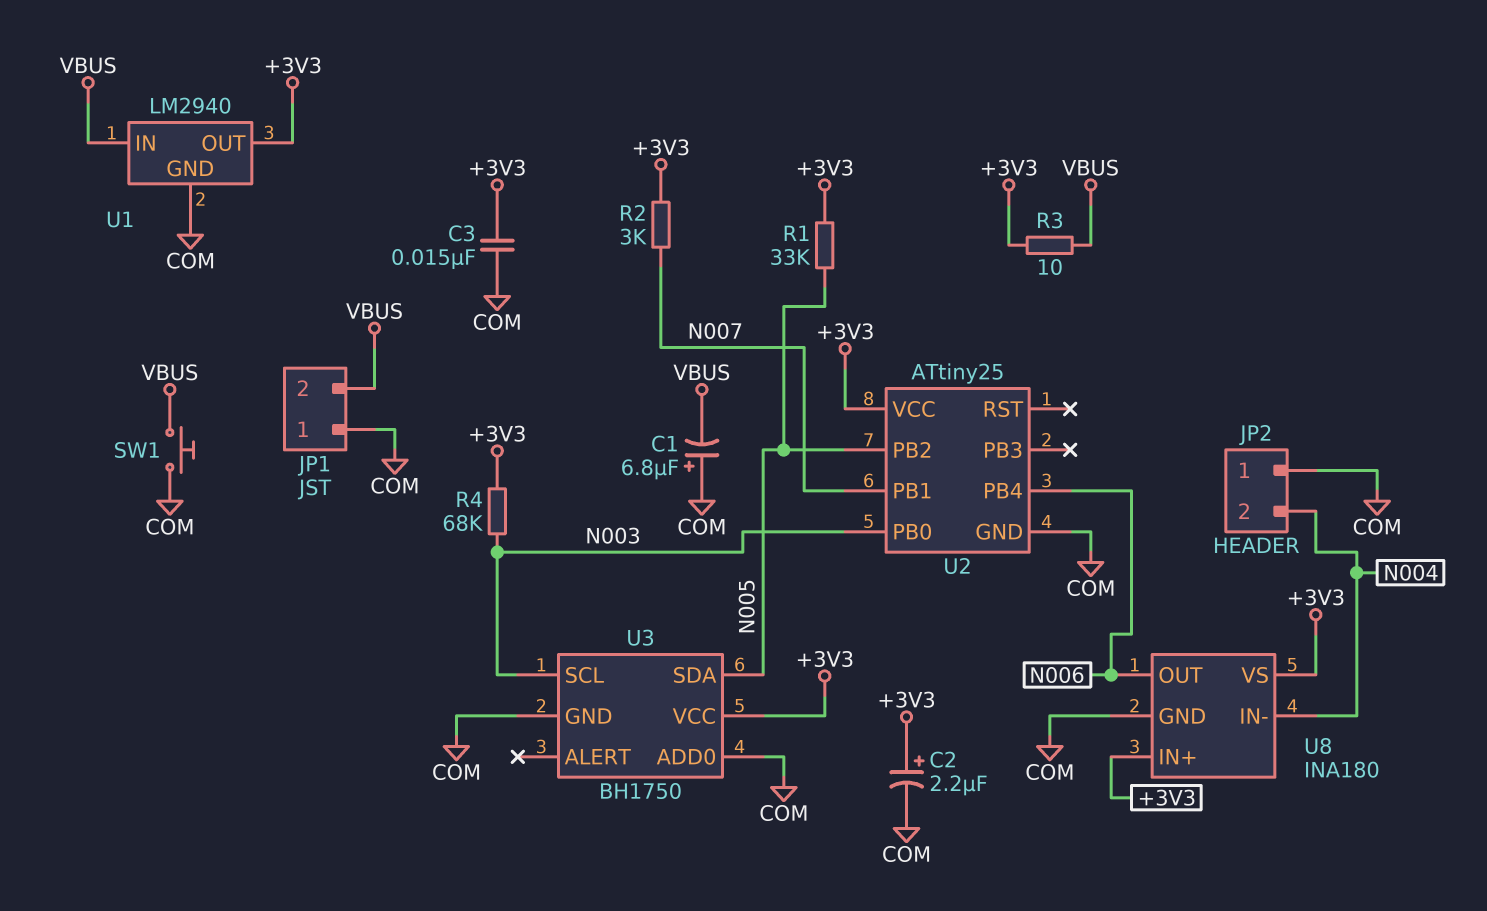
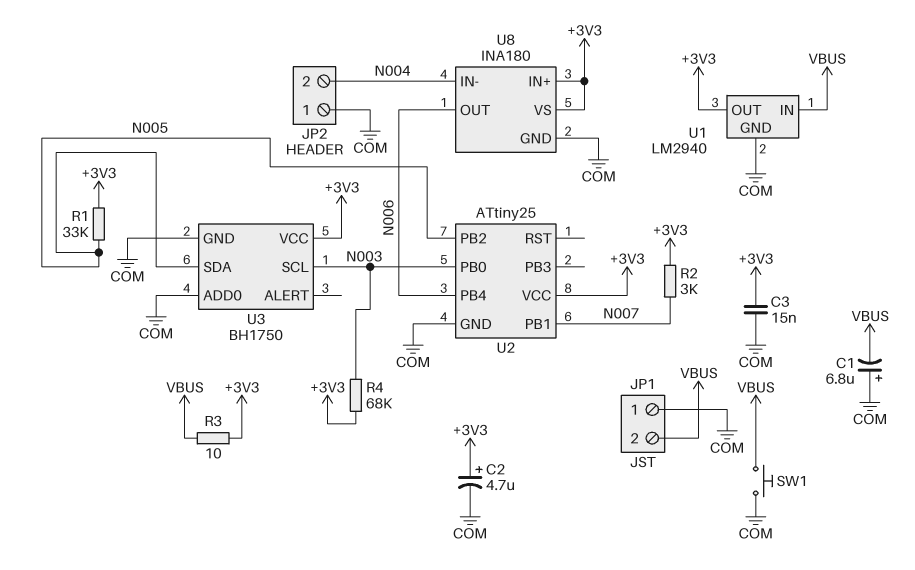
C2: 2.2uF (plus +3V3, minus COM) -> 4.7uF (plus +3V3, minus COM)

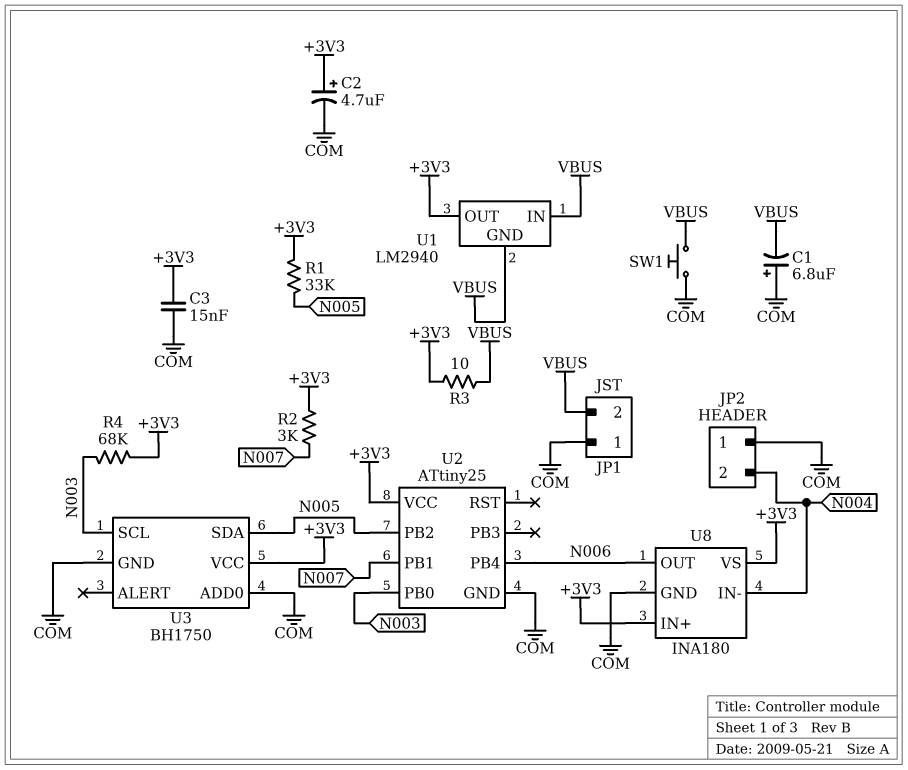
U1 pin GND: COM -> VBUS

